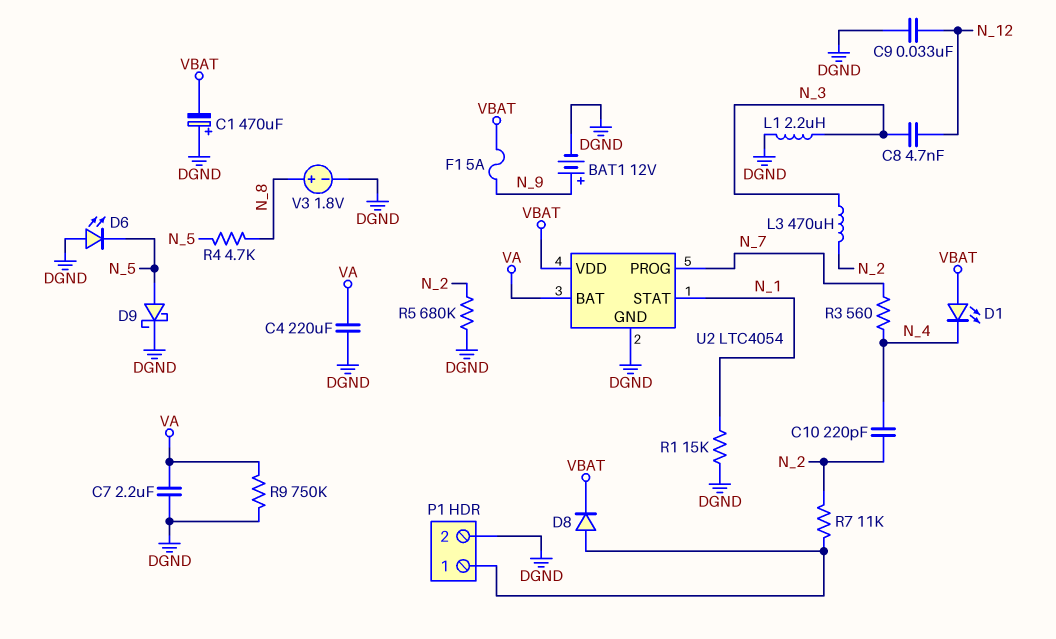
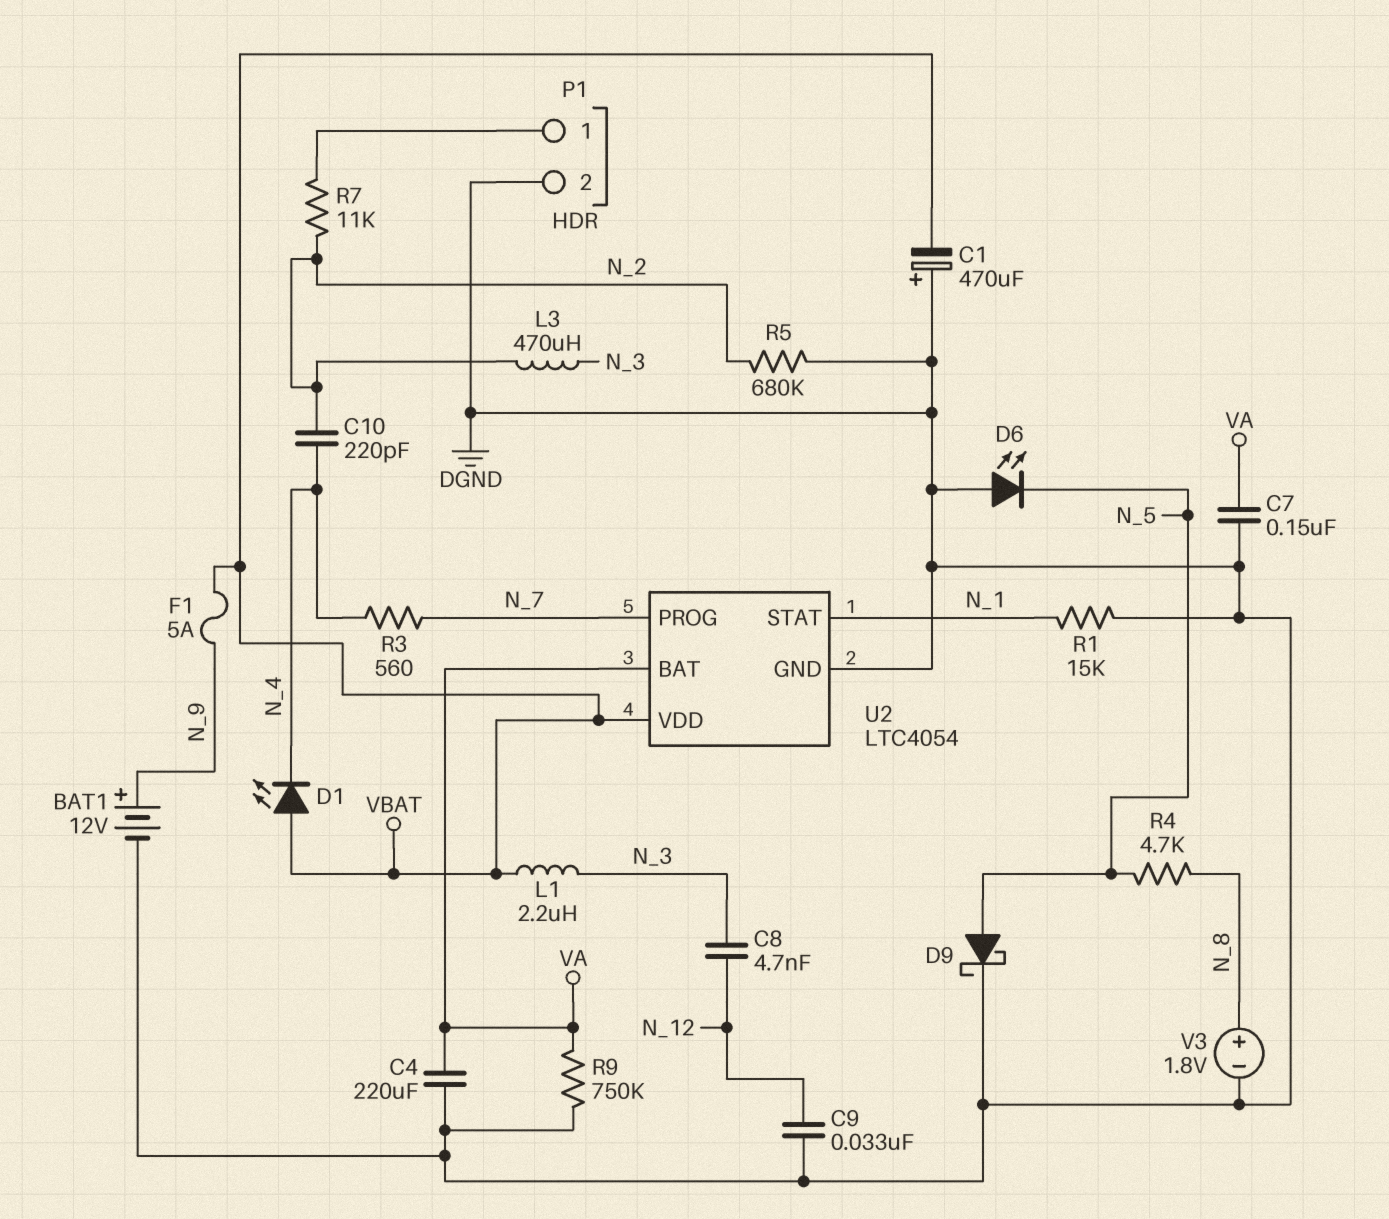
C7: 2.2uF (DGND, VA) -> 150nF (DGND, VA)
D8: diode (A P1/1, K VBAT) -> none
L1: 2.2uH (DGND, N_3) -> 2.2uH (N_3, VBAT)

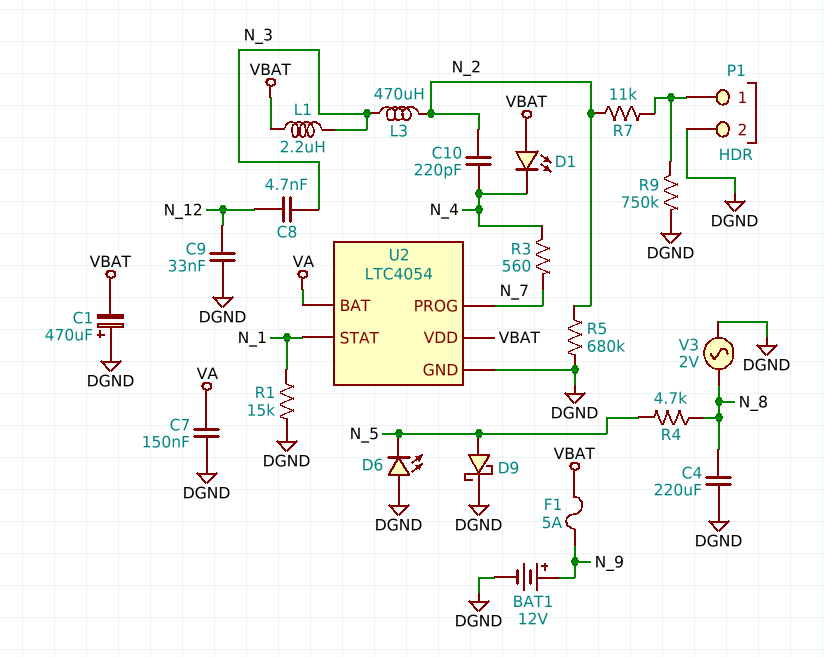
C4: 220uF (DGND, VA) -> 220uF (DGND, N_8)
R9: 750k (DGND, VA) -> 750k (DGND, P1/1)
V3: 1.8V (plus N_8, minus DGND) -> AC 2V (DGND, N_8)

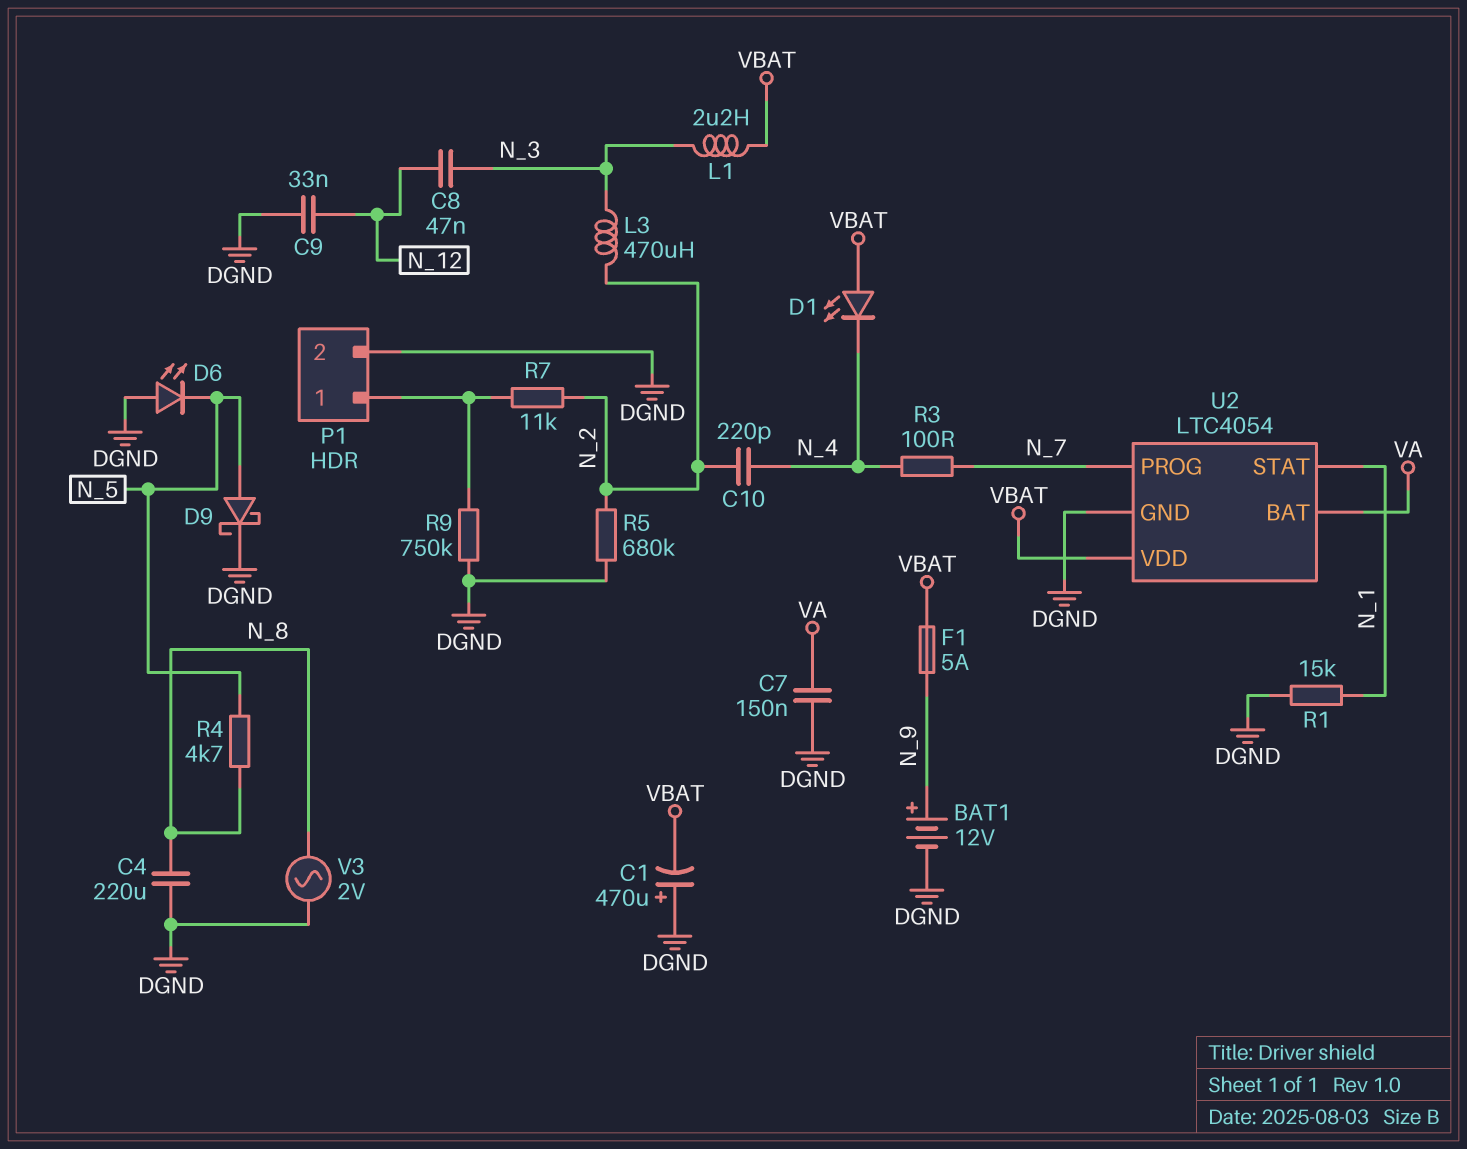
C8: 4.7nF (N_3, N_12) -> 47nF (N_3, N_12)
R3: 560 (N_4, N_7) -> 100 (N_4, N_7)

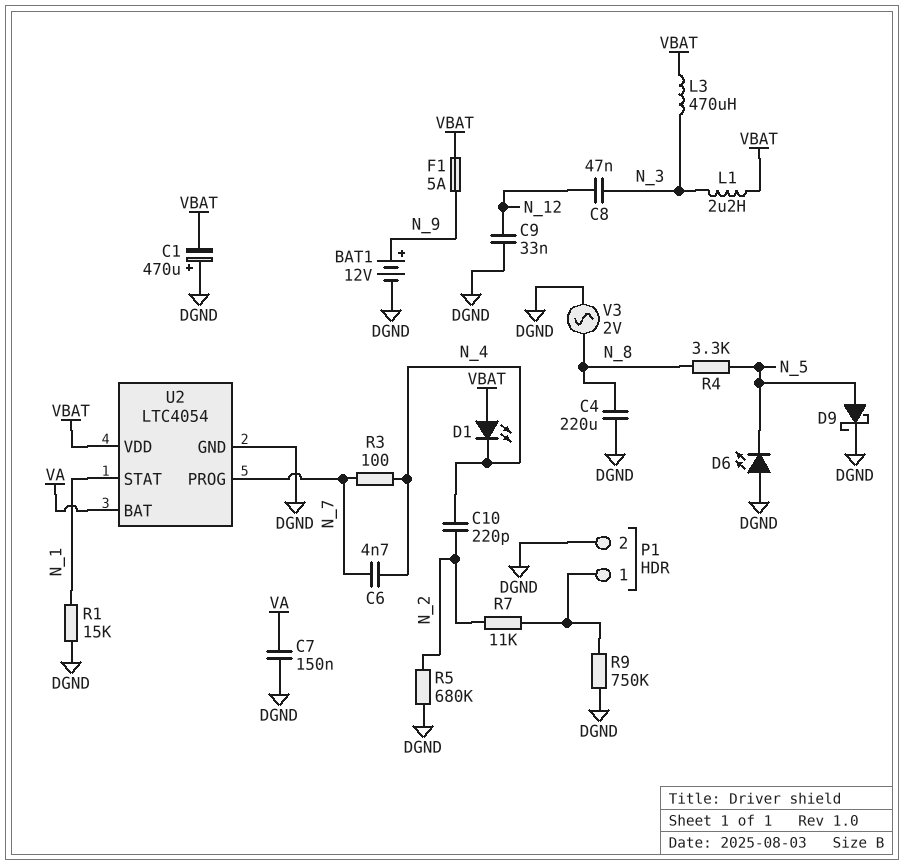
C6: none -> 4.7nF (N_4, N_7)
L3: 470uH (N_2, N_3) -> 470uH (N_3, VBAT)
R4: 4.7k (N_5, N_8) -> 3.3k (N_5, N_8)

